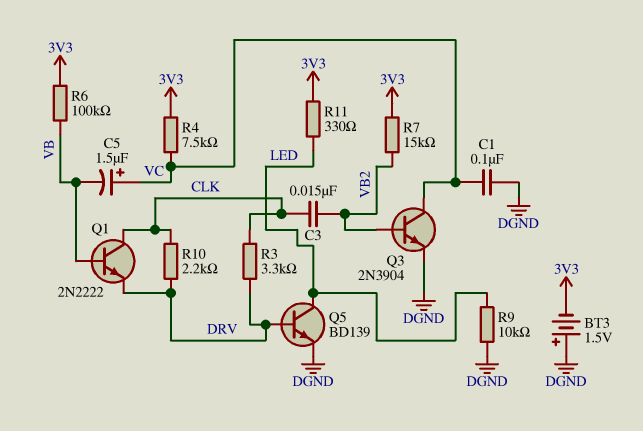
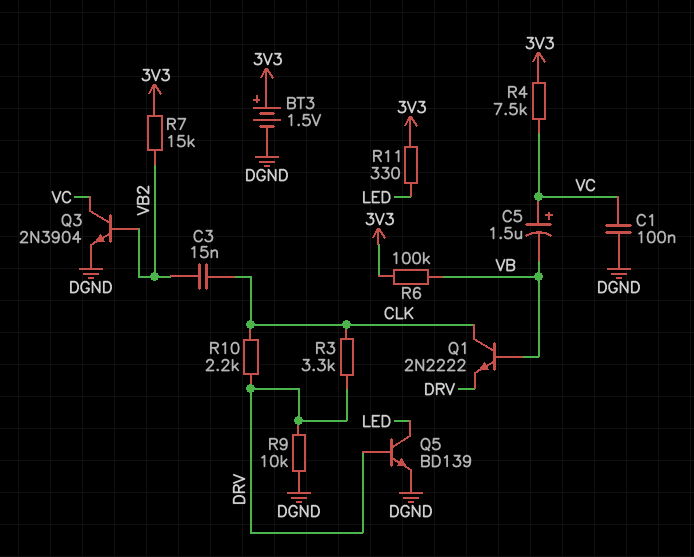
BT3: 1.5V (plus DGND, minus 3V3) -> 1.5V (plus 3V3, minus DGND)
R9: 10k (DGND, LED) -> 10k (DGND, DRV)

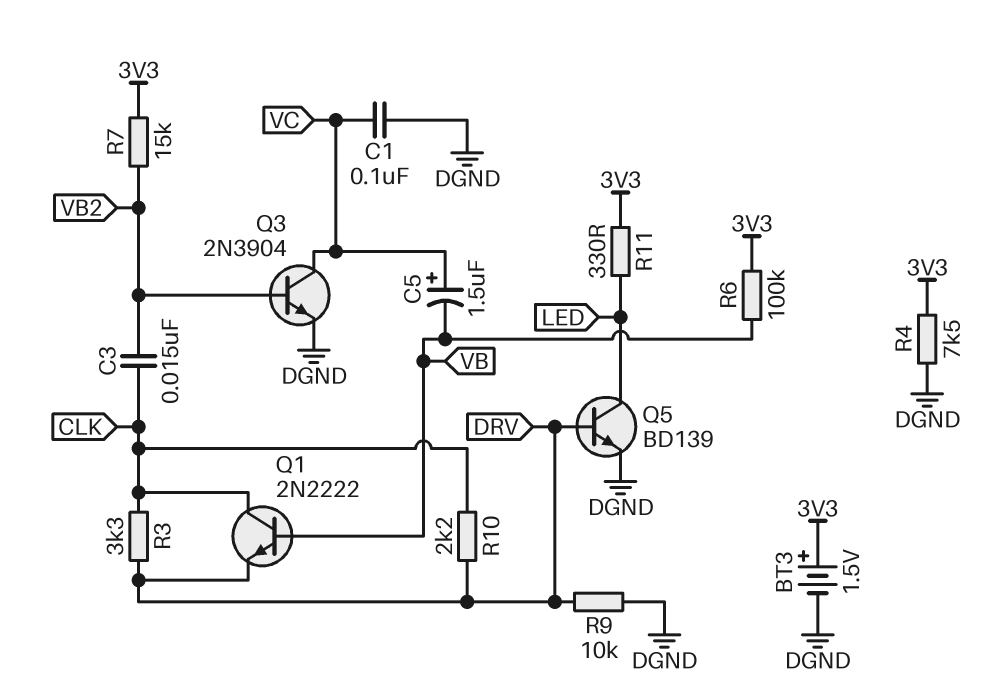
R4: 7.5k (3V3, VC) -> 7.5k (3V3, DGND)

